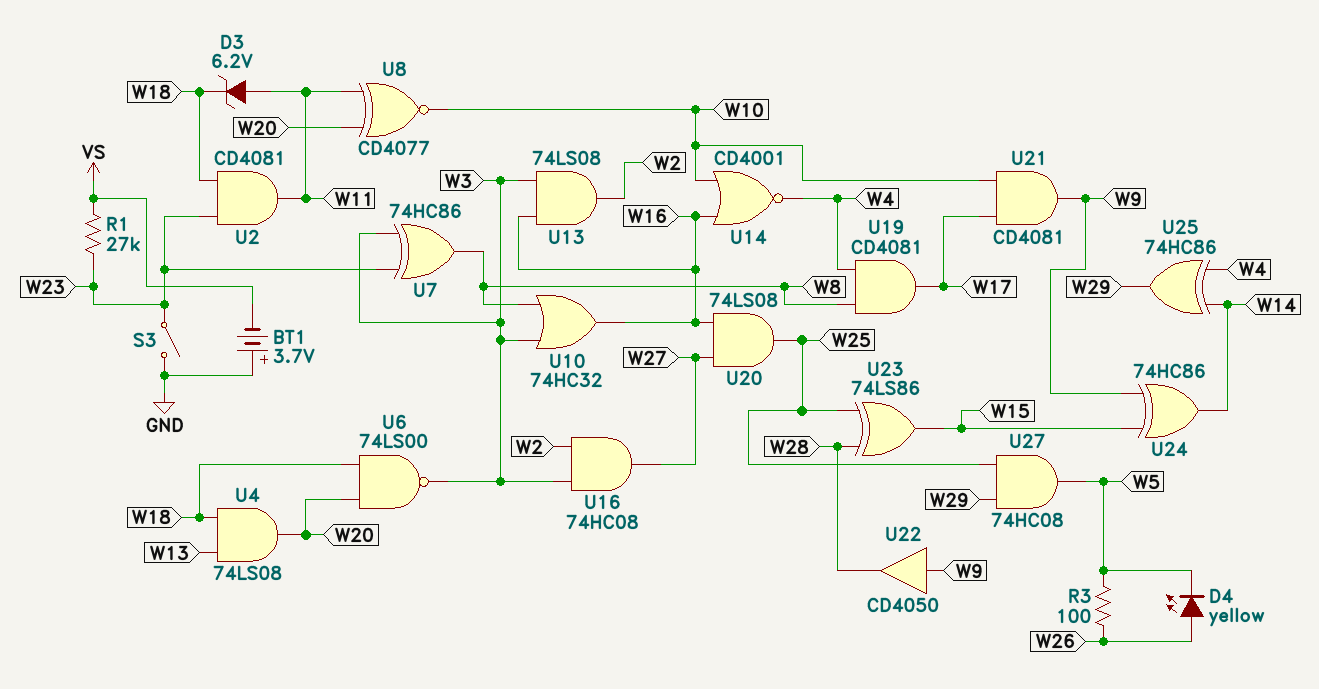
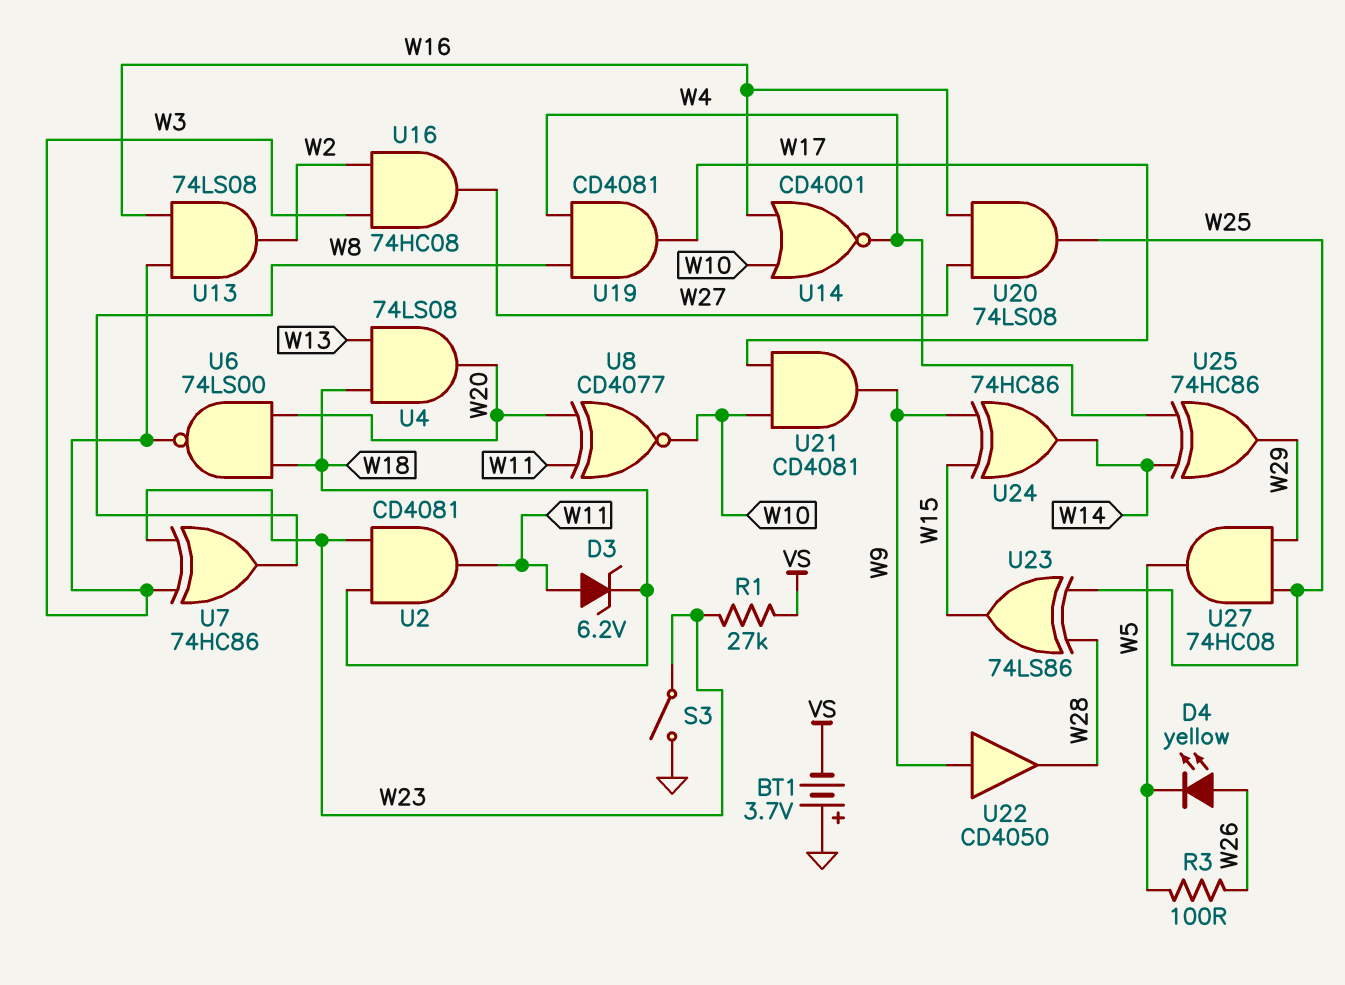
U10: OR 74HC32 (in W3, in W8, out W16) -> none

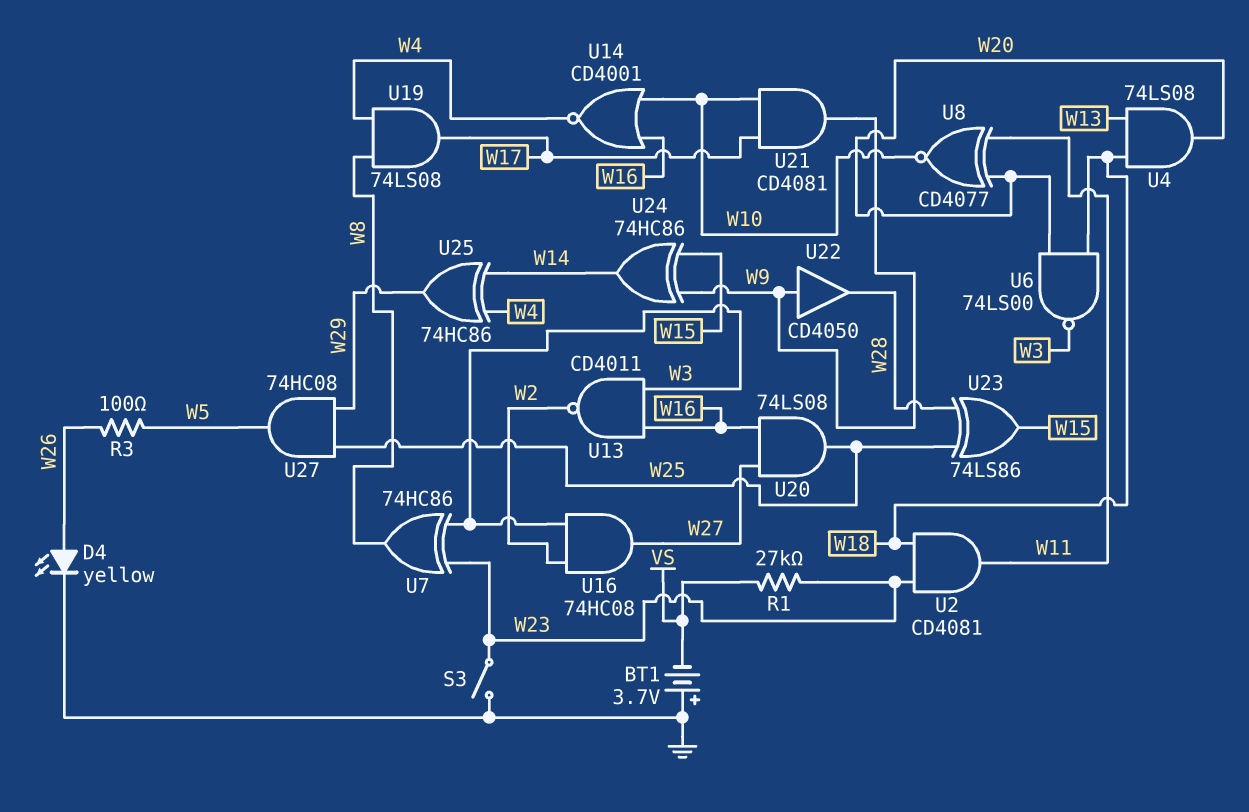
D3: zener 6.2V (A W11, K W18) -> none
D4: LED yellow (A W26, K W5) -> LED yellow (A W26, K GND)
U13: AND 74LS08 (in W3, in W16, out W2) -> NAND CD4011 (in W3, in W16, out W2)
U19: AND CD4081 (in W4, in W8, out W17) -> AND 74LS08 (in W4, in W8, out W17)

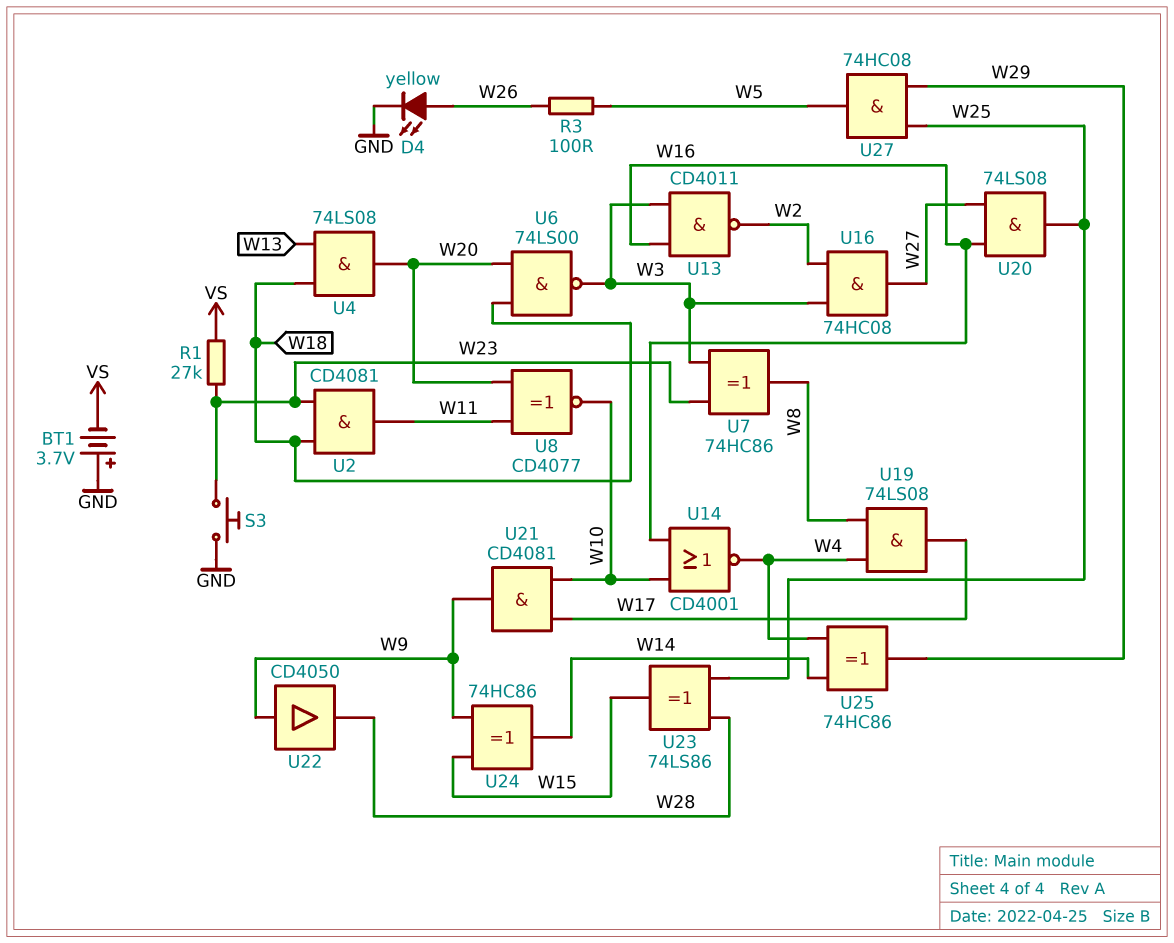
S3: switch (GND, W23) -> button (GND, W23)

